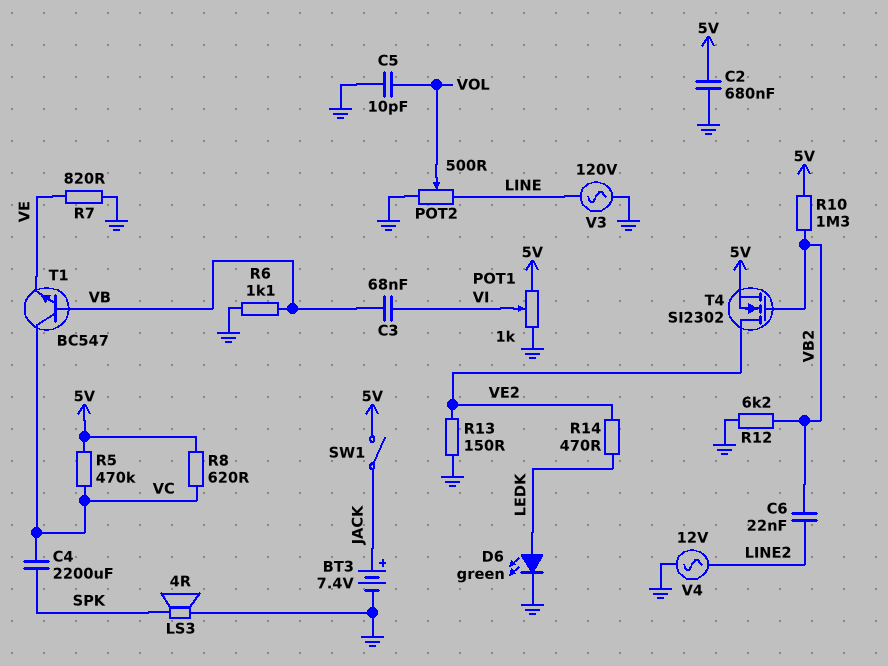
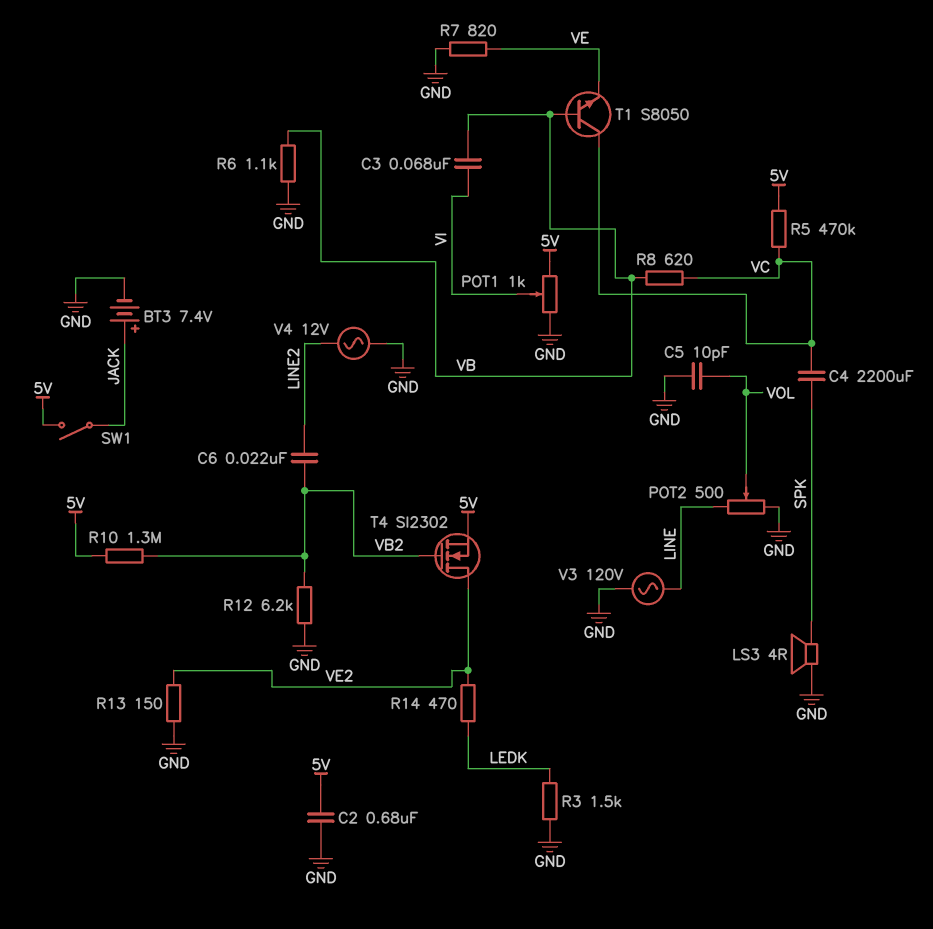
D6: LED green (A LEDK, K GND) -> none
R3: none -> 1.5k (GND, LEDK)
R8: 620 (5V, VC) -> 620 (VB, VC)
T1: NPN BC547 (B VB, C VC, E VE) -> NPN S8050 (B VB, C VC, E VE)

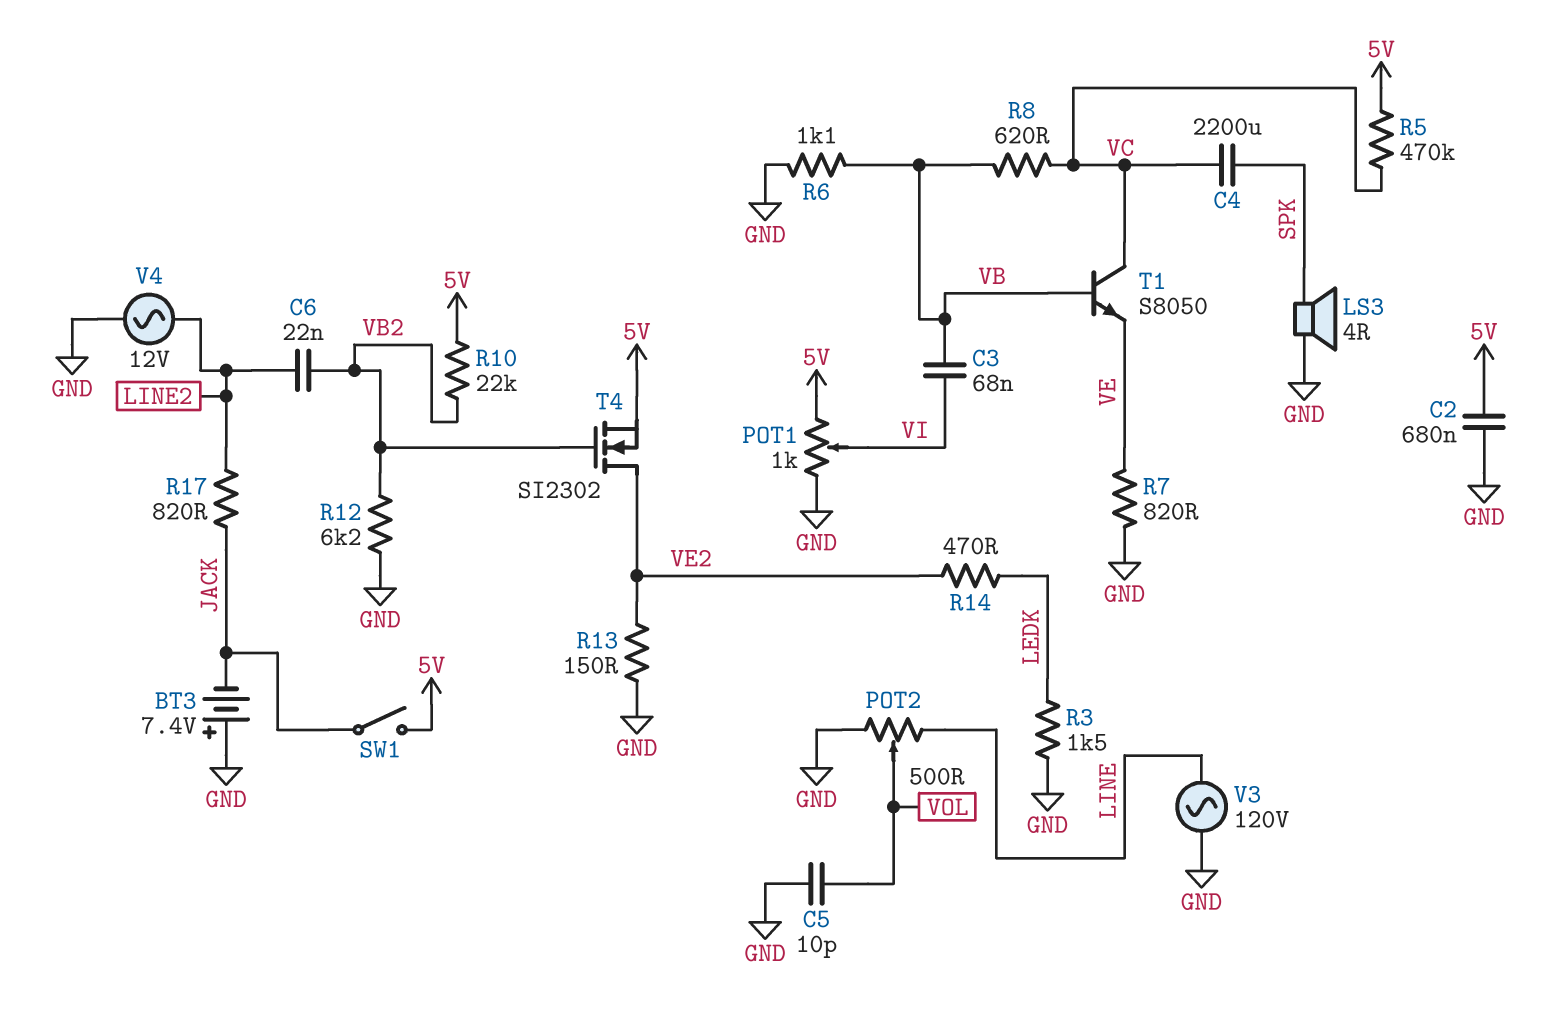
BT3: 7.4V (plus JACK, minus GND) -> 7.4V (plus GND, minus JACK)
R10: 1.3M (5V, VB2) -> 22k (5V, VB2)
R17: none -> 820 (JACK, LINE2)

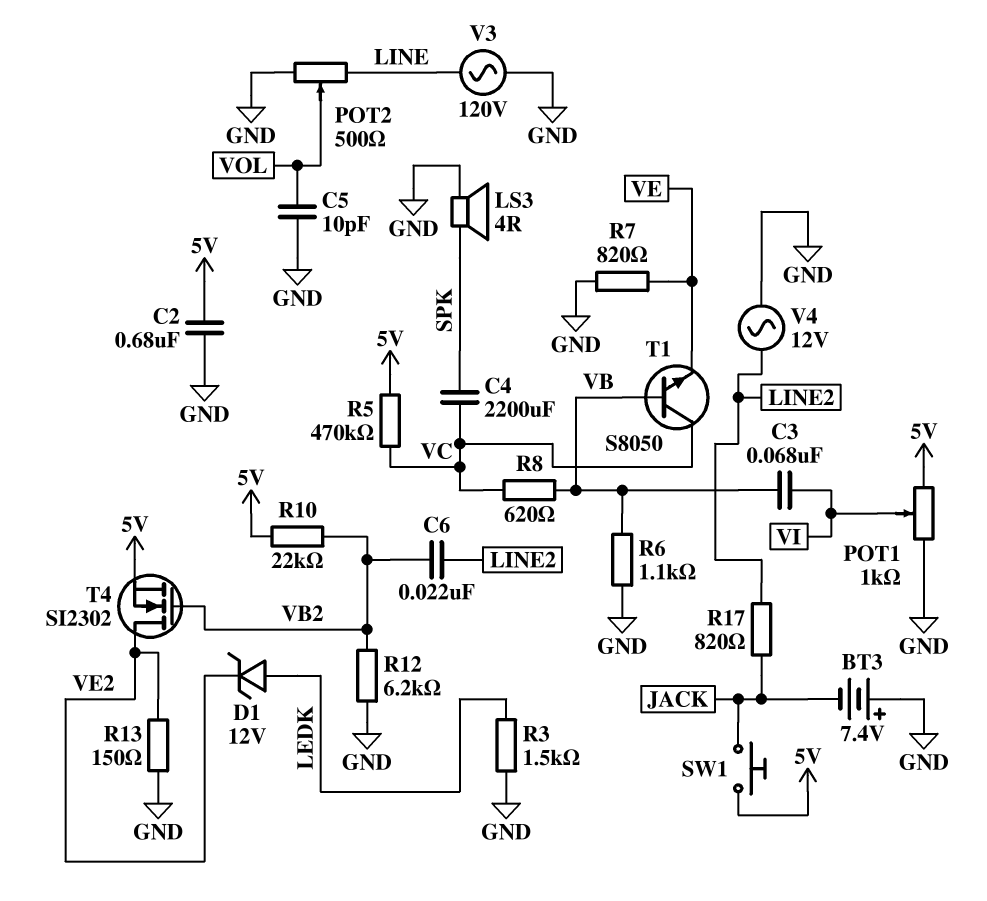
D1: none -> zener 12V (A LEDK, K VE2)
R14: 470 (LEDK, VE2) -> none
SW1: switch (5V, JACK) -> button (5V, JACK)

